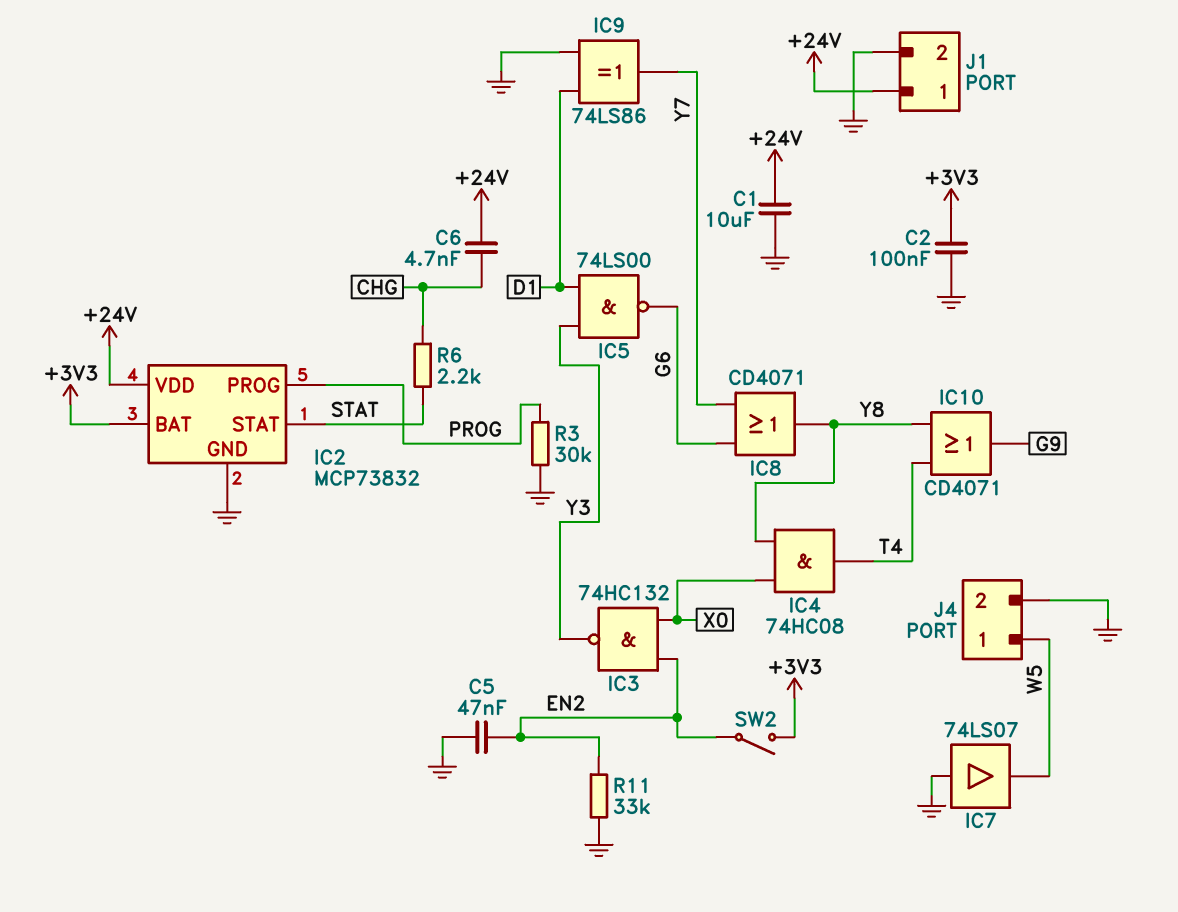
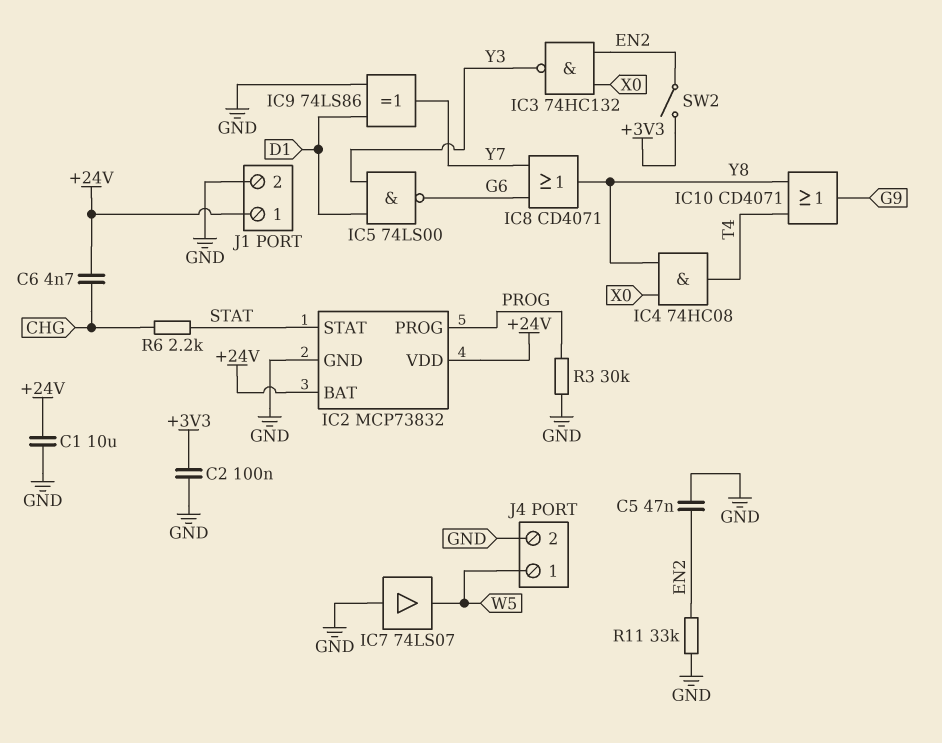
IC2 pin BAT: +3V3 -> +24V

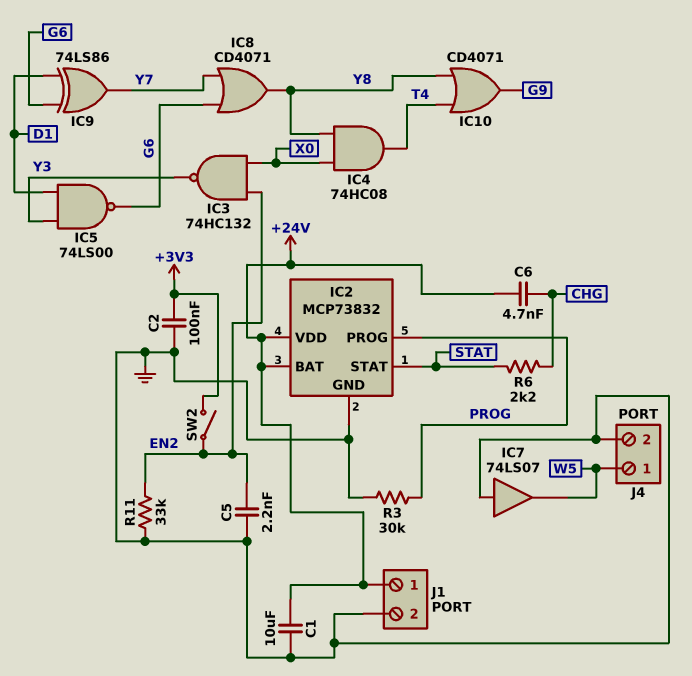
C5: 47nF (EN2, GND) -> 2.2nF (EN2, GND)
IC9: XOR 74LS86 (in D1, in GND, out Y7) -> XOR 74LS86 (in D1, in G6, out Y7)

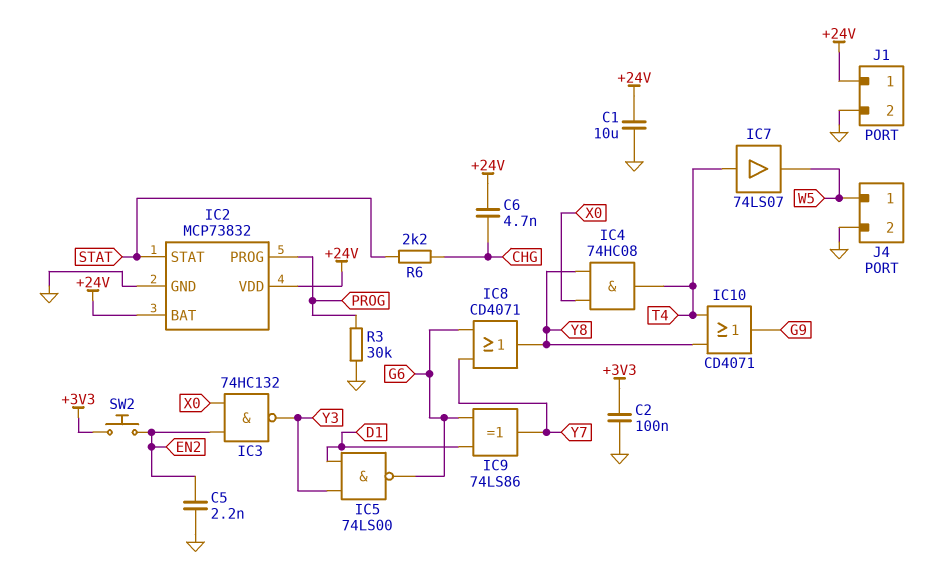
IC7: buffer 74LS07 (in GND, out W5) -> buffer 74LS07 (in T4, out W5)
R11: 33k (EN2, GND) -> none
SW2: switch (+3V3, EN2) -> button (+3V3, EN2)

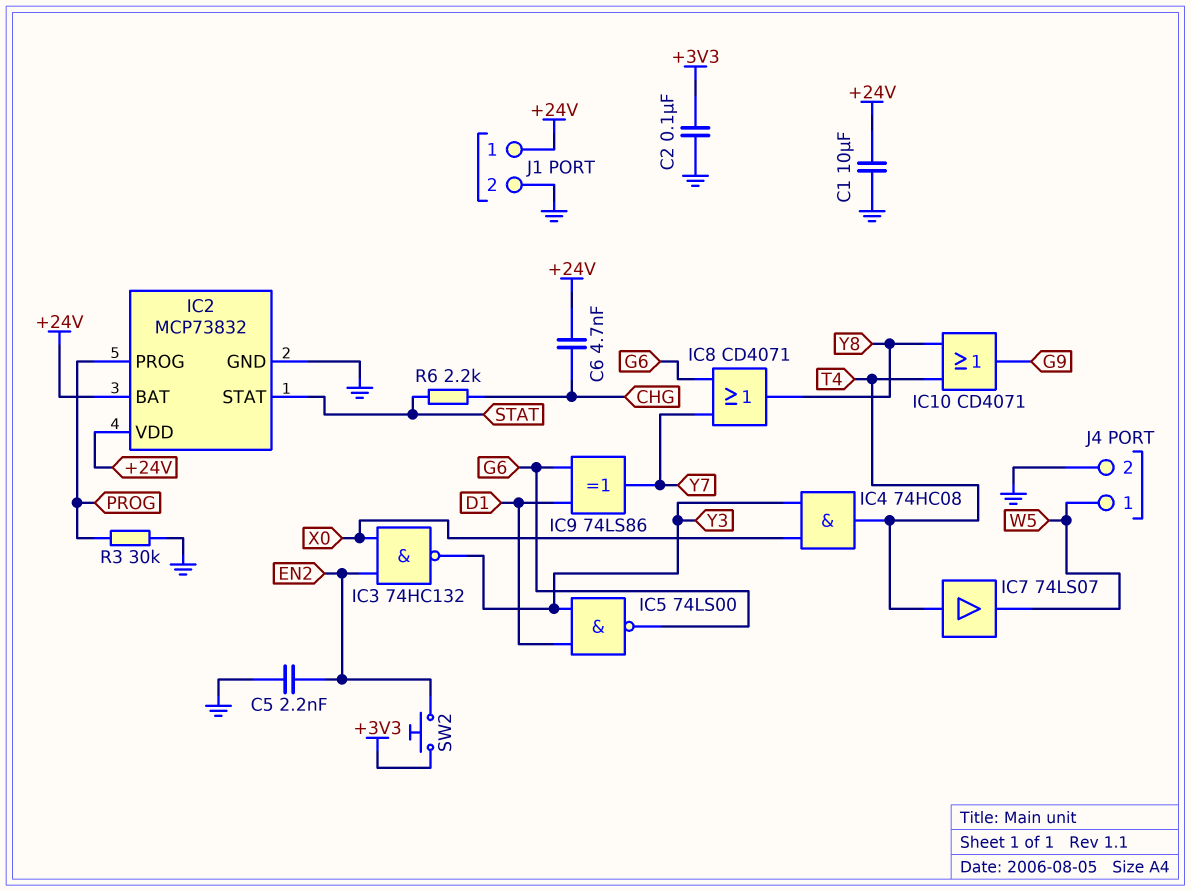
IC4: AND 74HC08 (in X0, in Y8, out T4) -> AND 74HC08 (in X0, in Y3, out T4)

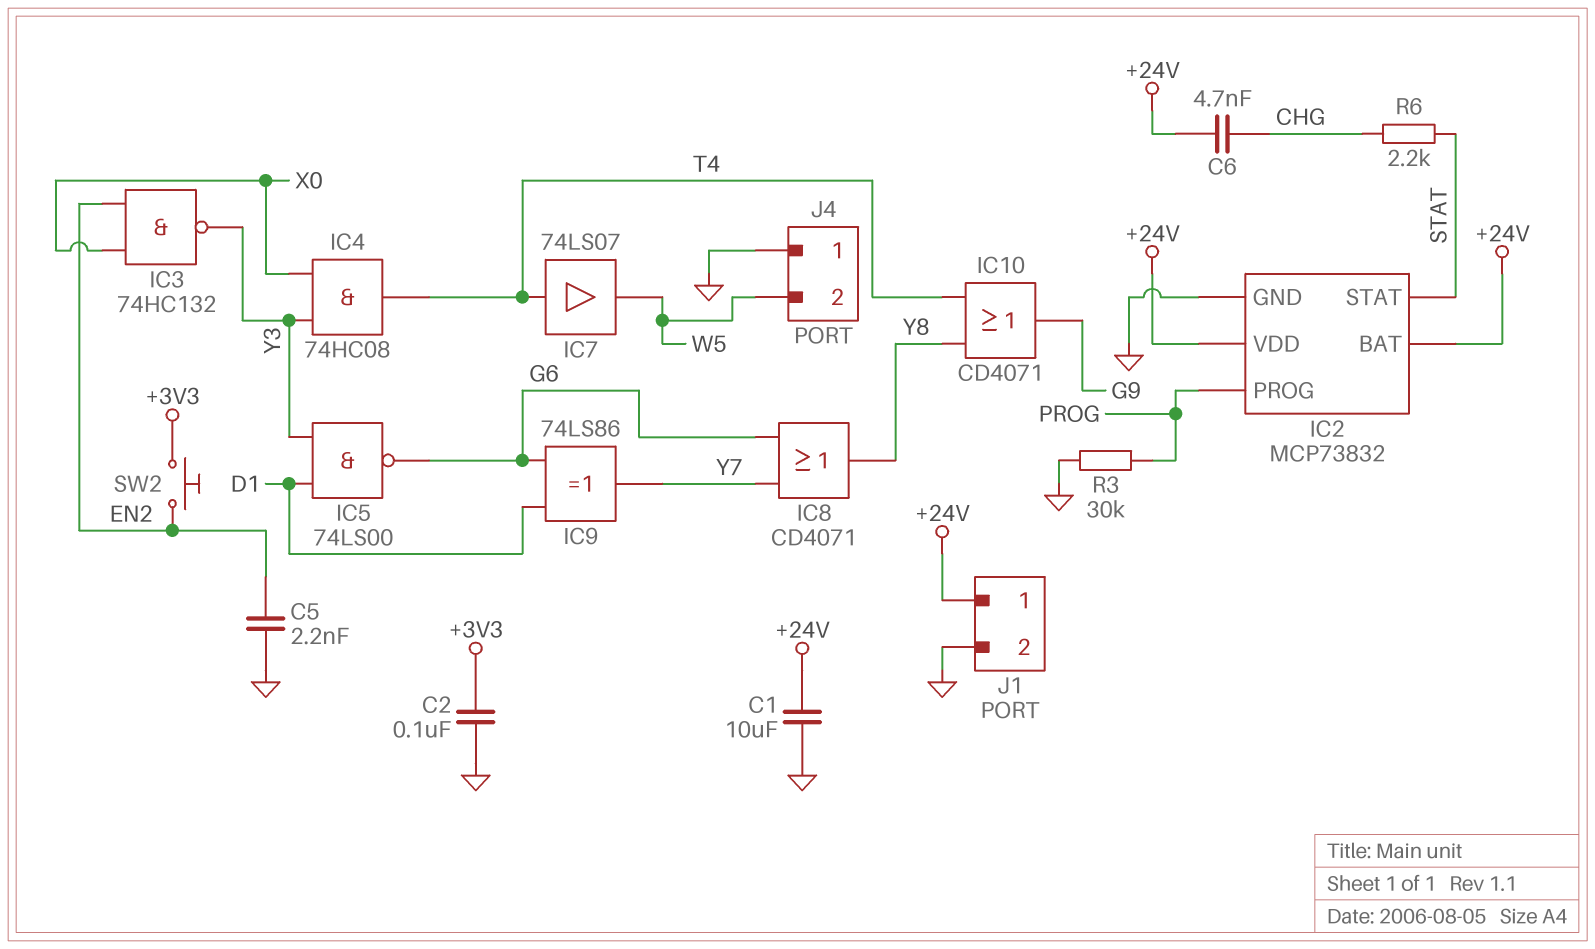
J4 pin 1: W5 -> GND
J4 pin 2: GND -> W5

